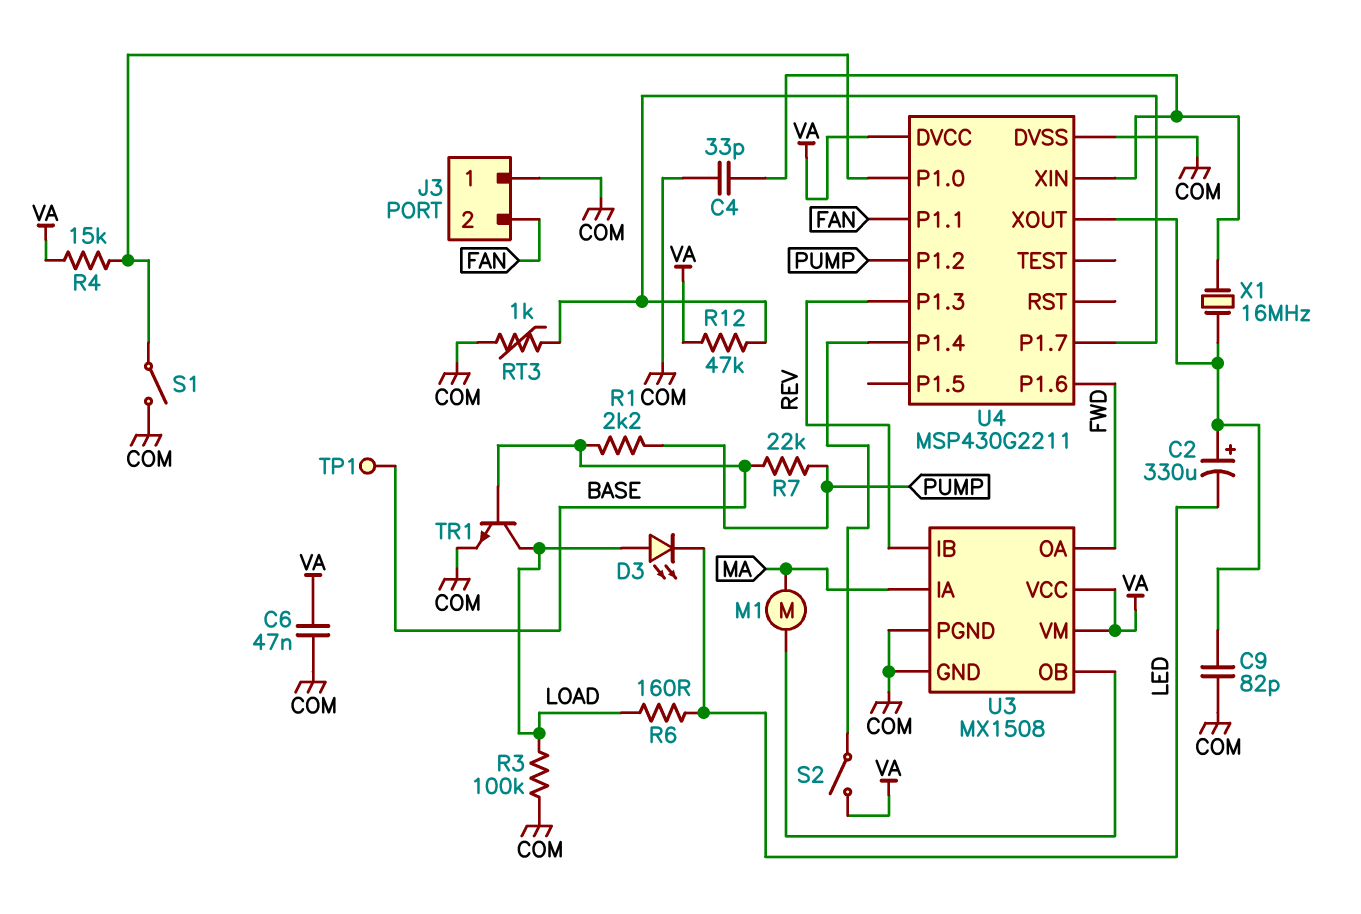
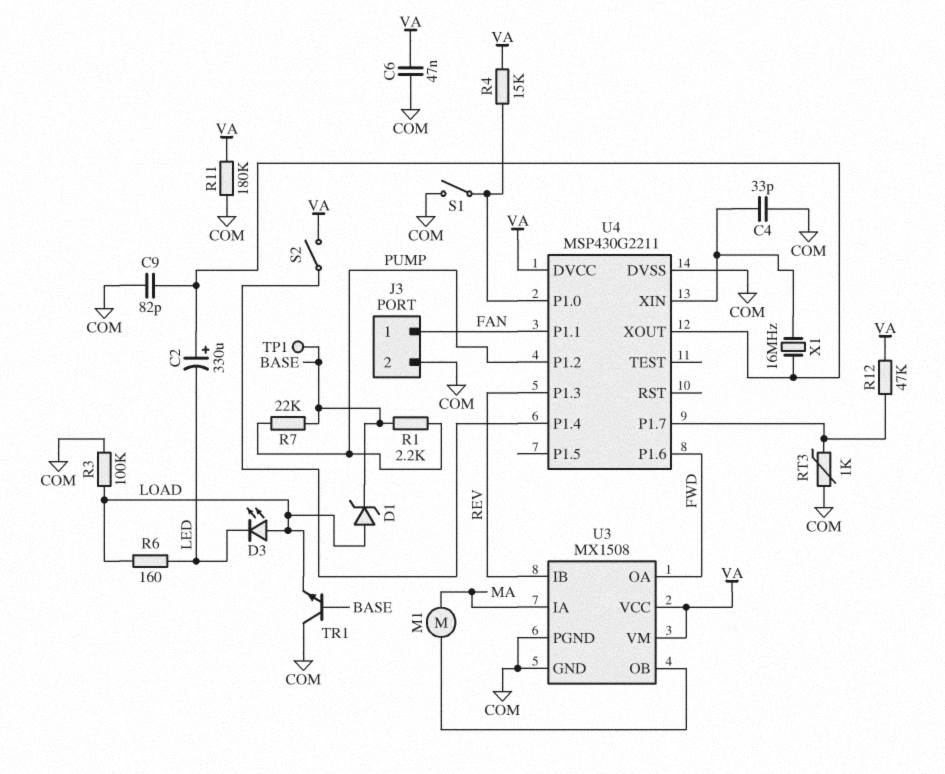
D1: none -> zener (A LOAD, K BASE)
J3 pin 1: COM -> FAN
J3 pin 2: FAN -> COM
R11: none -> 180k (COM, VA)
TR1: NPN (B BASE, C LOAD, E COM) -> NPN (B BASE, C COM, E LOAD)

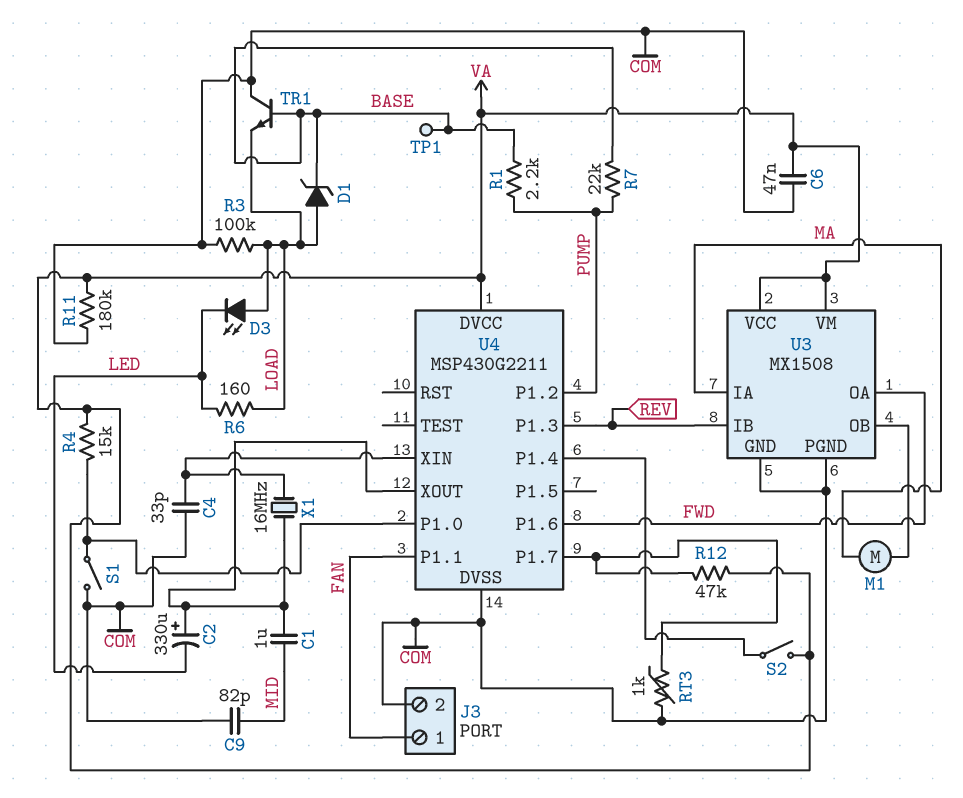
C1: none -> 1uF (MID, U4/XOUT)
C9: 82pF (COM, U4/XOUT) -> 82pF (COM, MID)

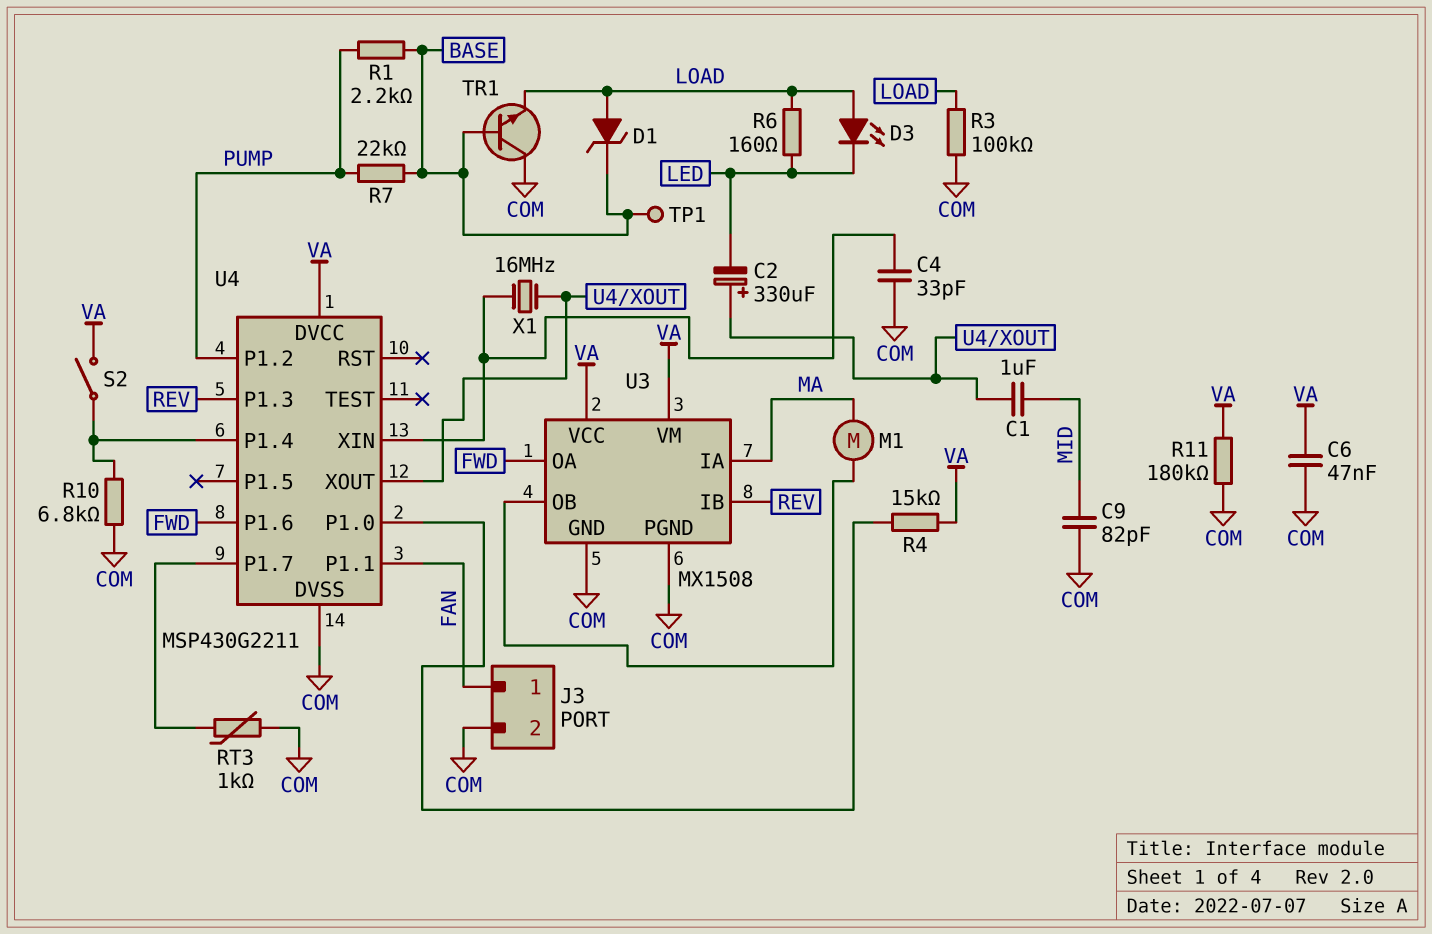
R10: none -> 6.8k (COM, U4/P1.4)
R12: 47k (U4/P1.7, VA) -> none
S1: switch (COM, U4/P1.0) -> none

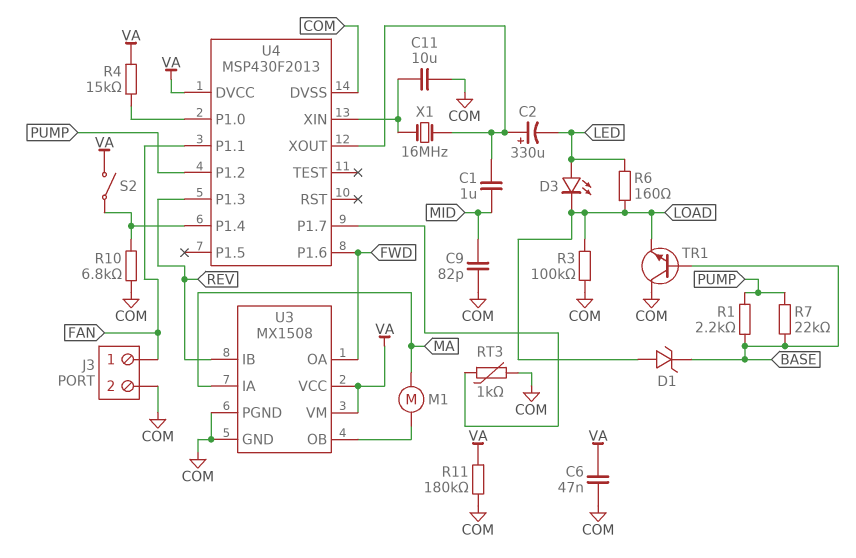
C4: 33pF (COM, U4/XIN) -> none
C11: none -> 10uF (COM, U4/XIN)
D3: LED (A LOAD, K LED) -> LED (A LED, K LOAD)
TP1: test point (BASE) -> none
U4: MSP430G2211 -> MSP430F2013

